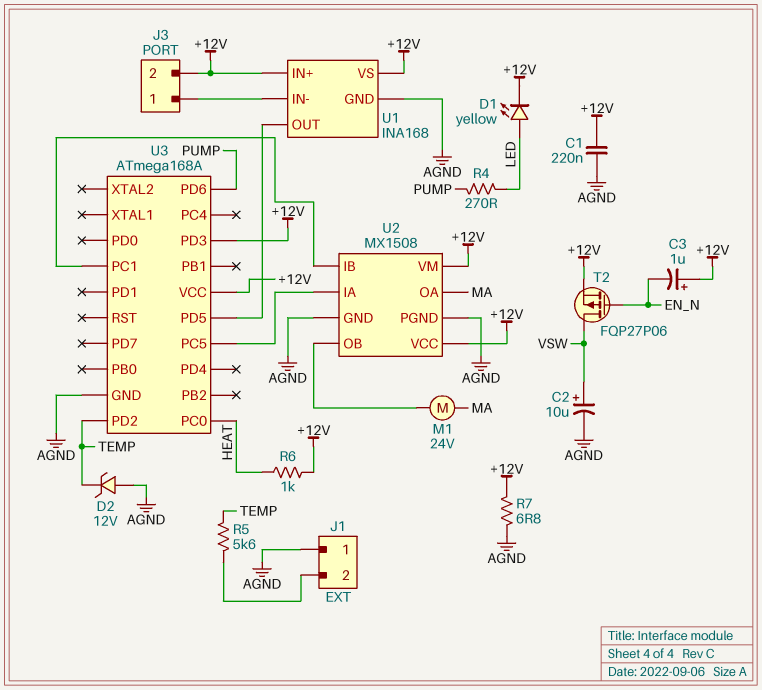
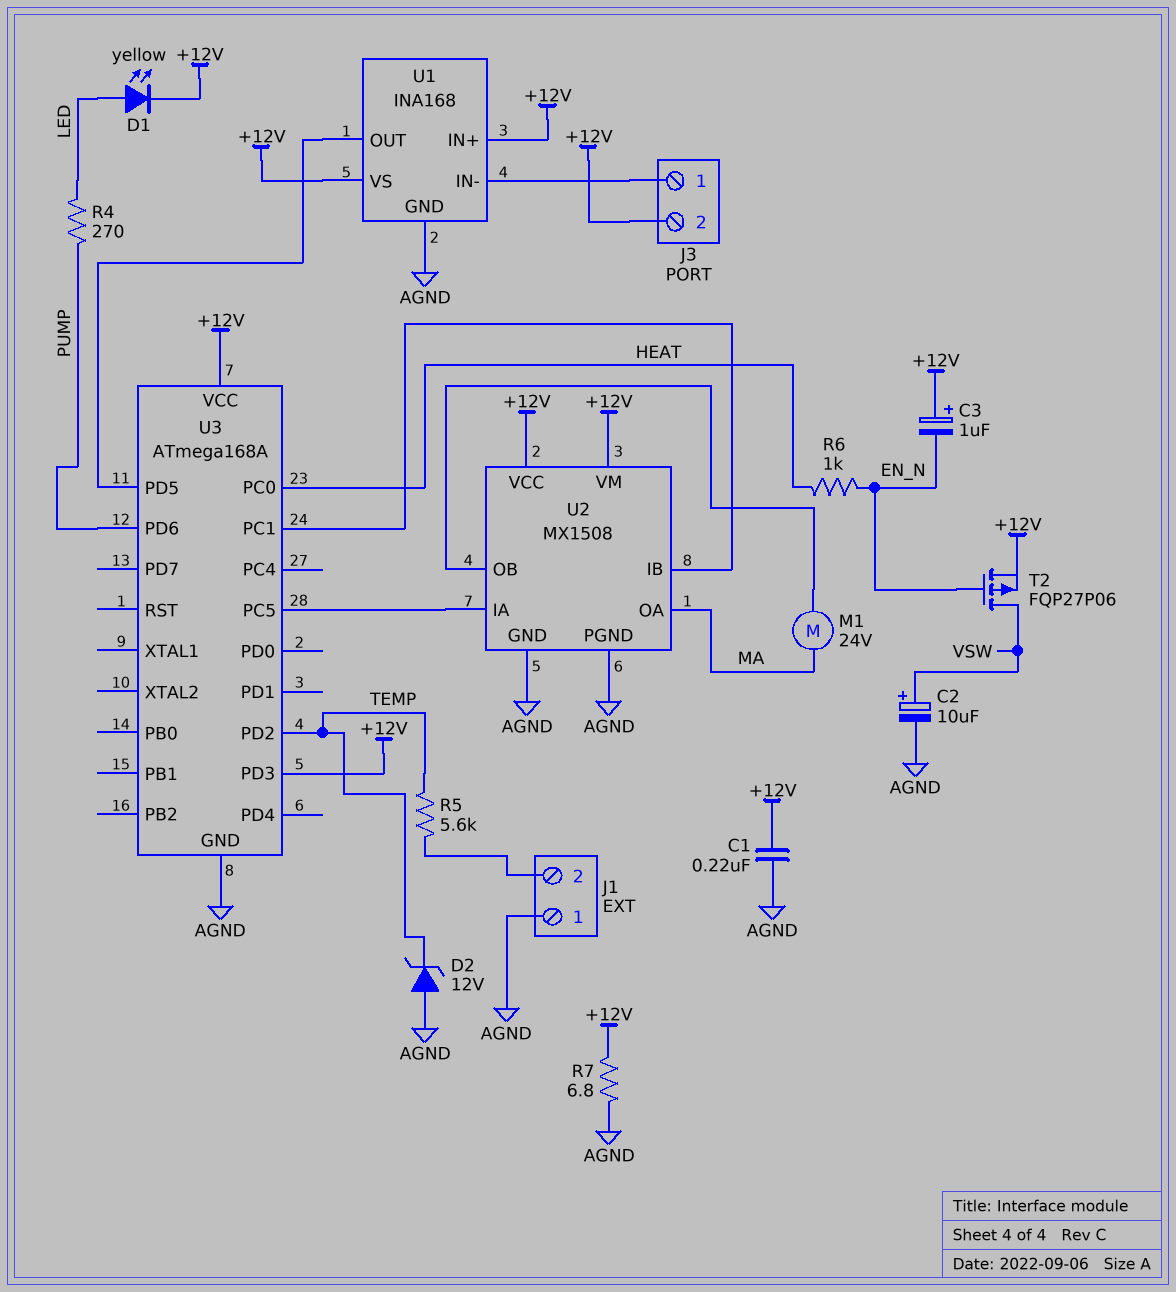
R6: 1k (+12V, HEAT) -> 1k (EN_N, HEAT)

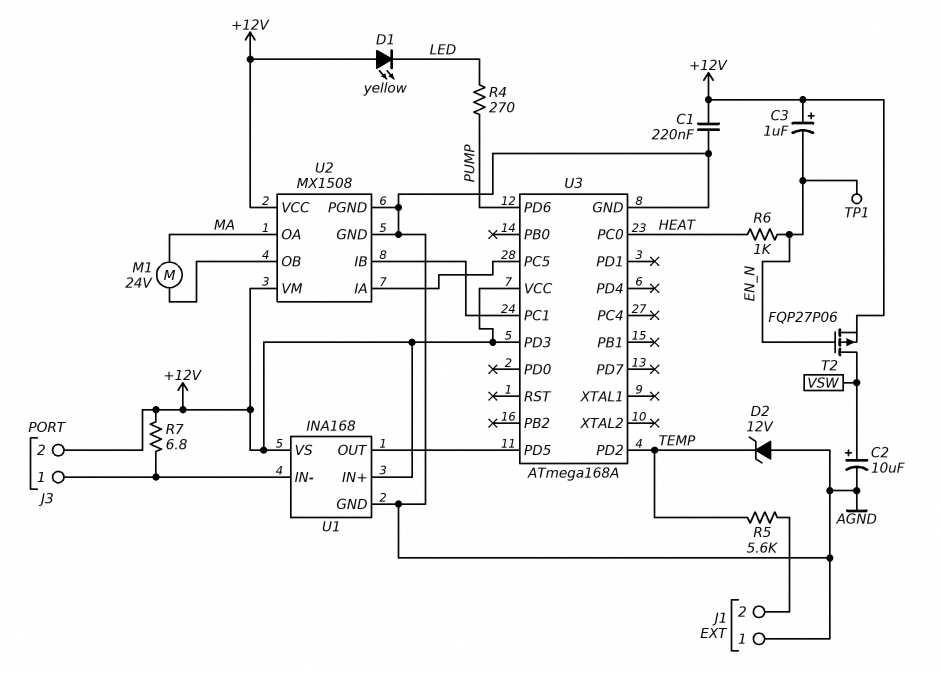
D1: LED yellow (A LED, K +12V) -> LED yellow (A +12V, K LED)
R7: 6.8 (+12V, AGND) -> 6.8 (+12V, J3/1)
TP1: none -> test point (EN_N)

